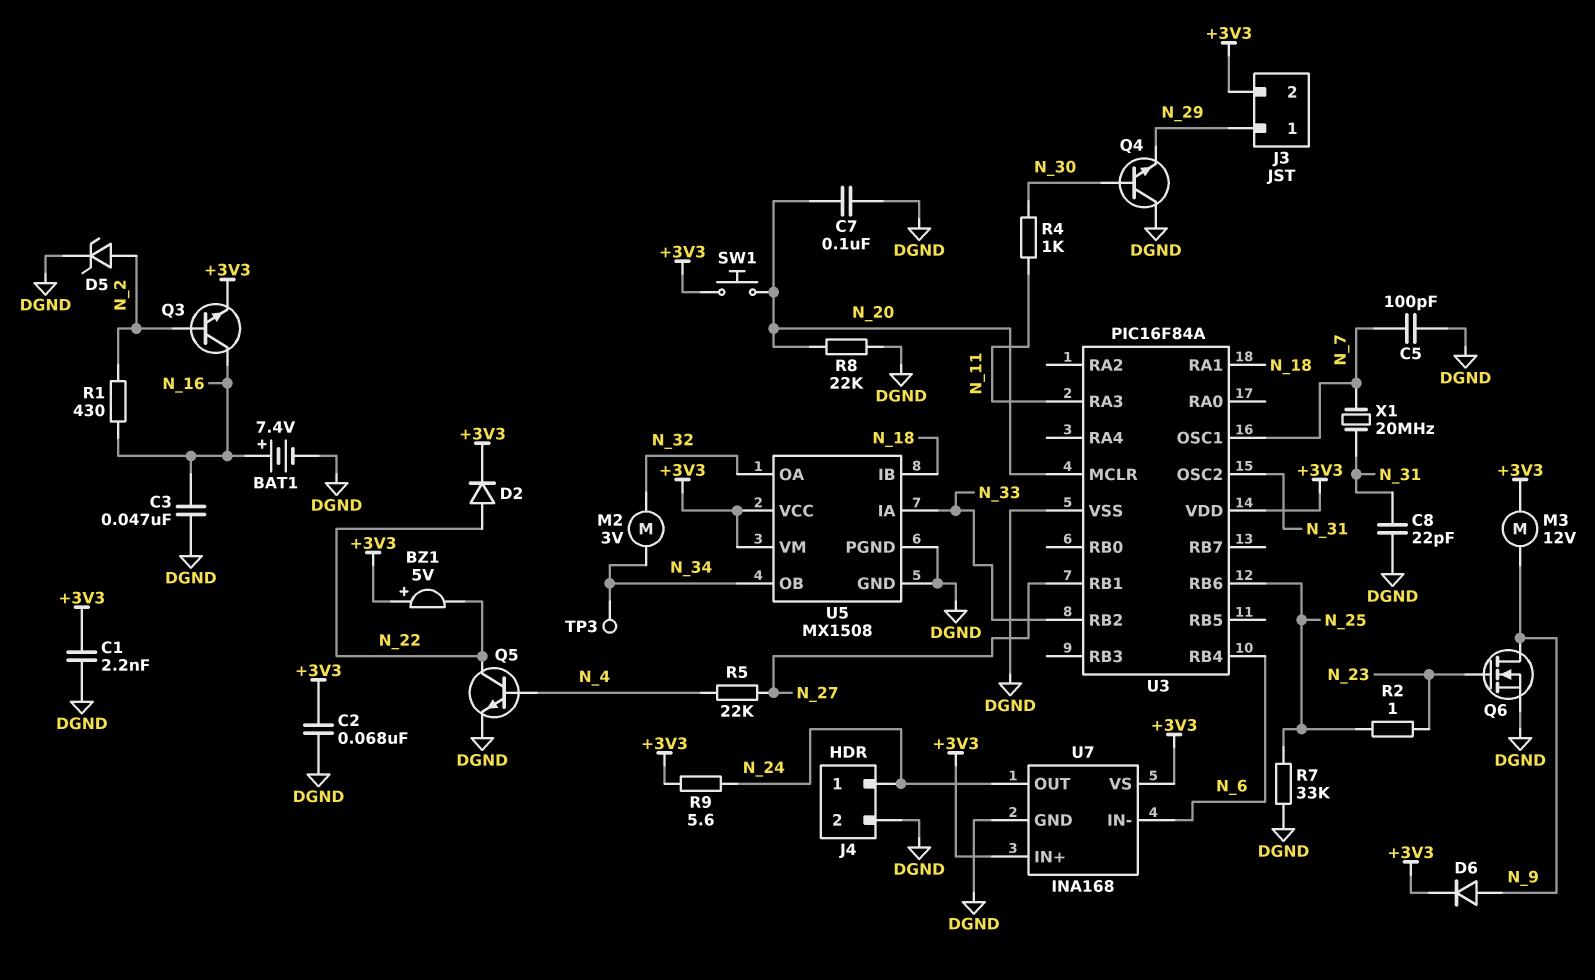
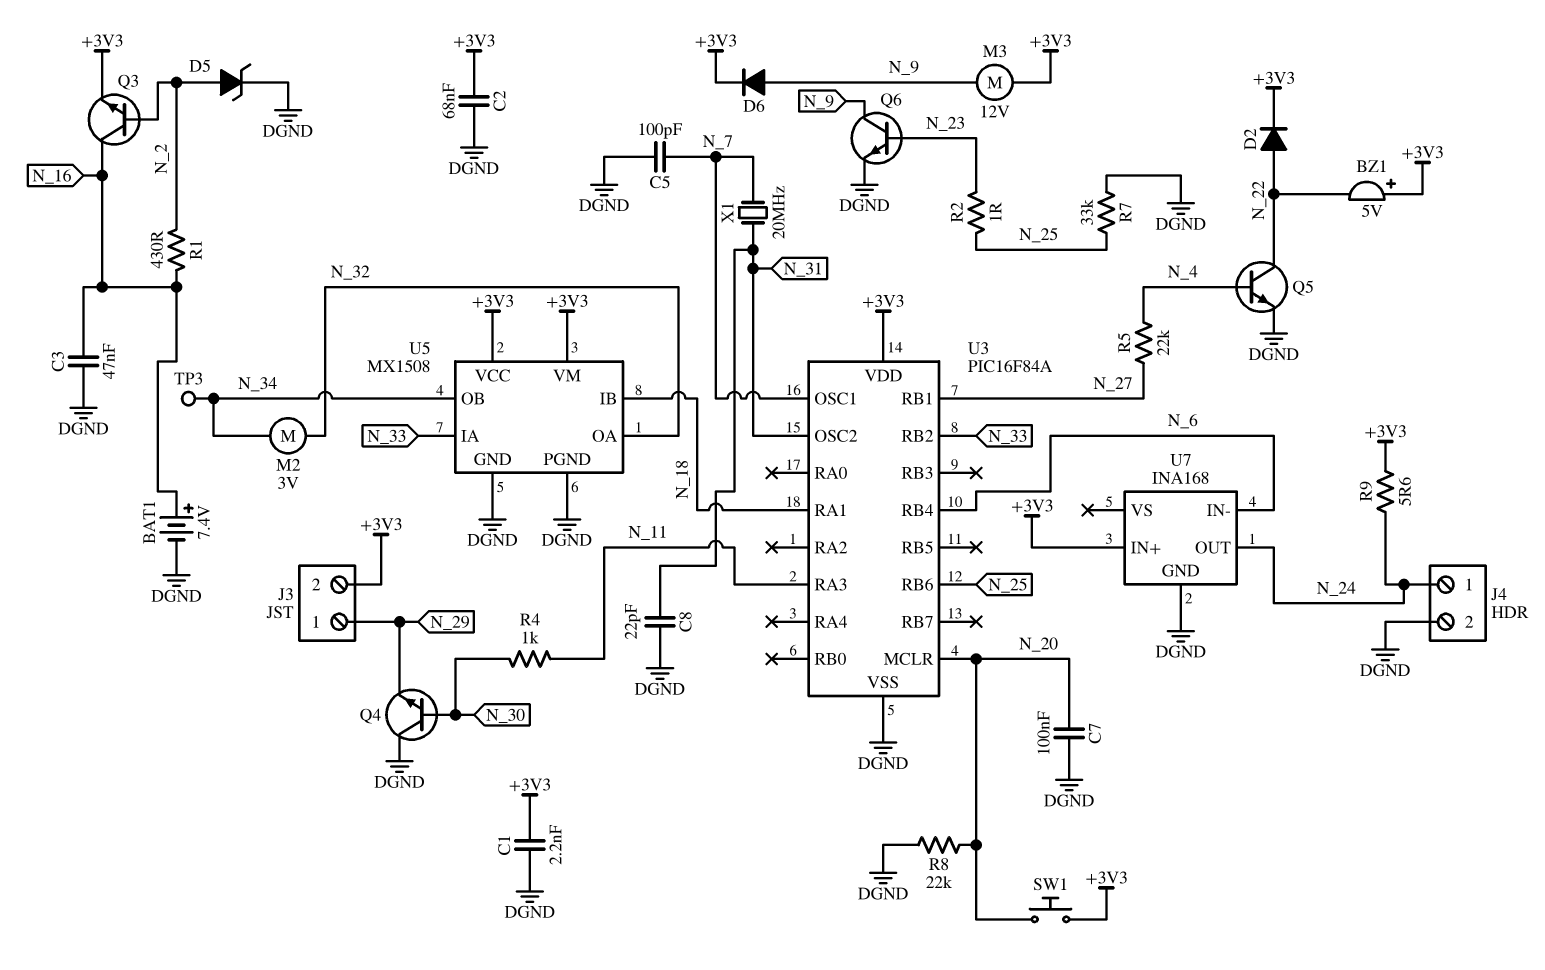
Q6: NMOS (G N_23, D N_9, S DGND) -> NPN (B N_23, C N_9, E DGND)
U7 pin VS: +3V3 -> none

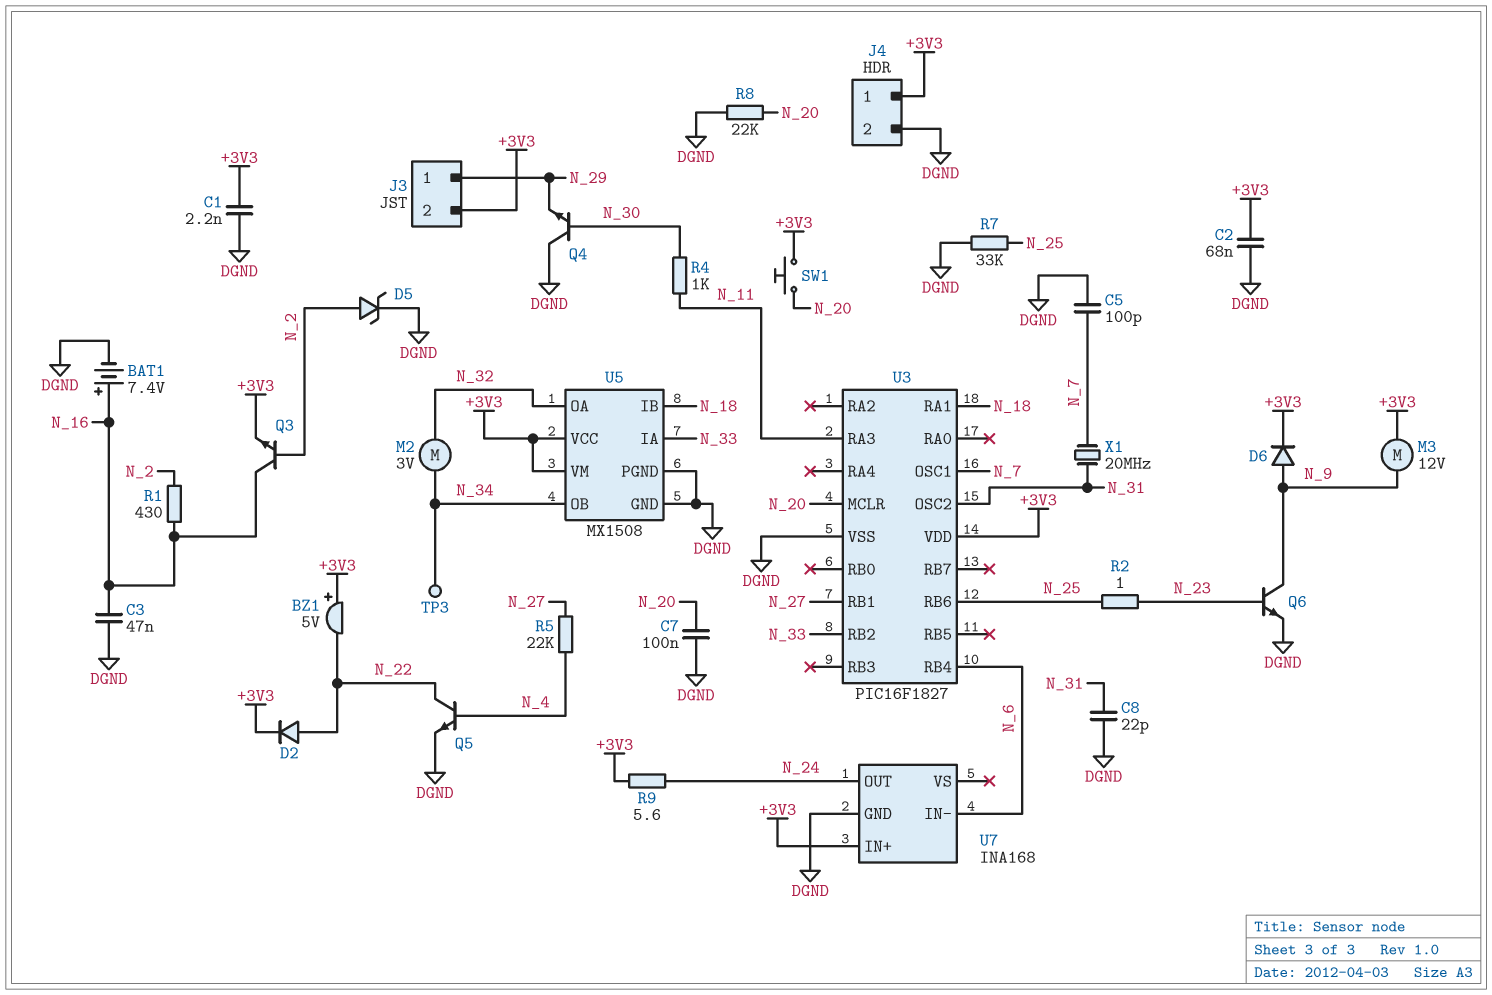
J4 pin 1: N_24 -> +3V3
U3: PIC16F84A -> PIC16F1827

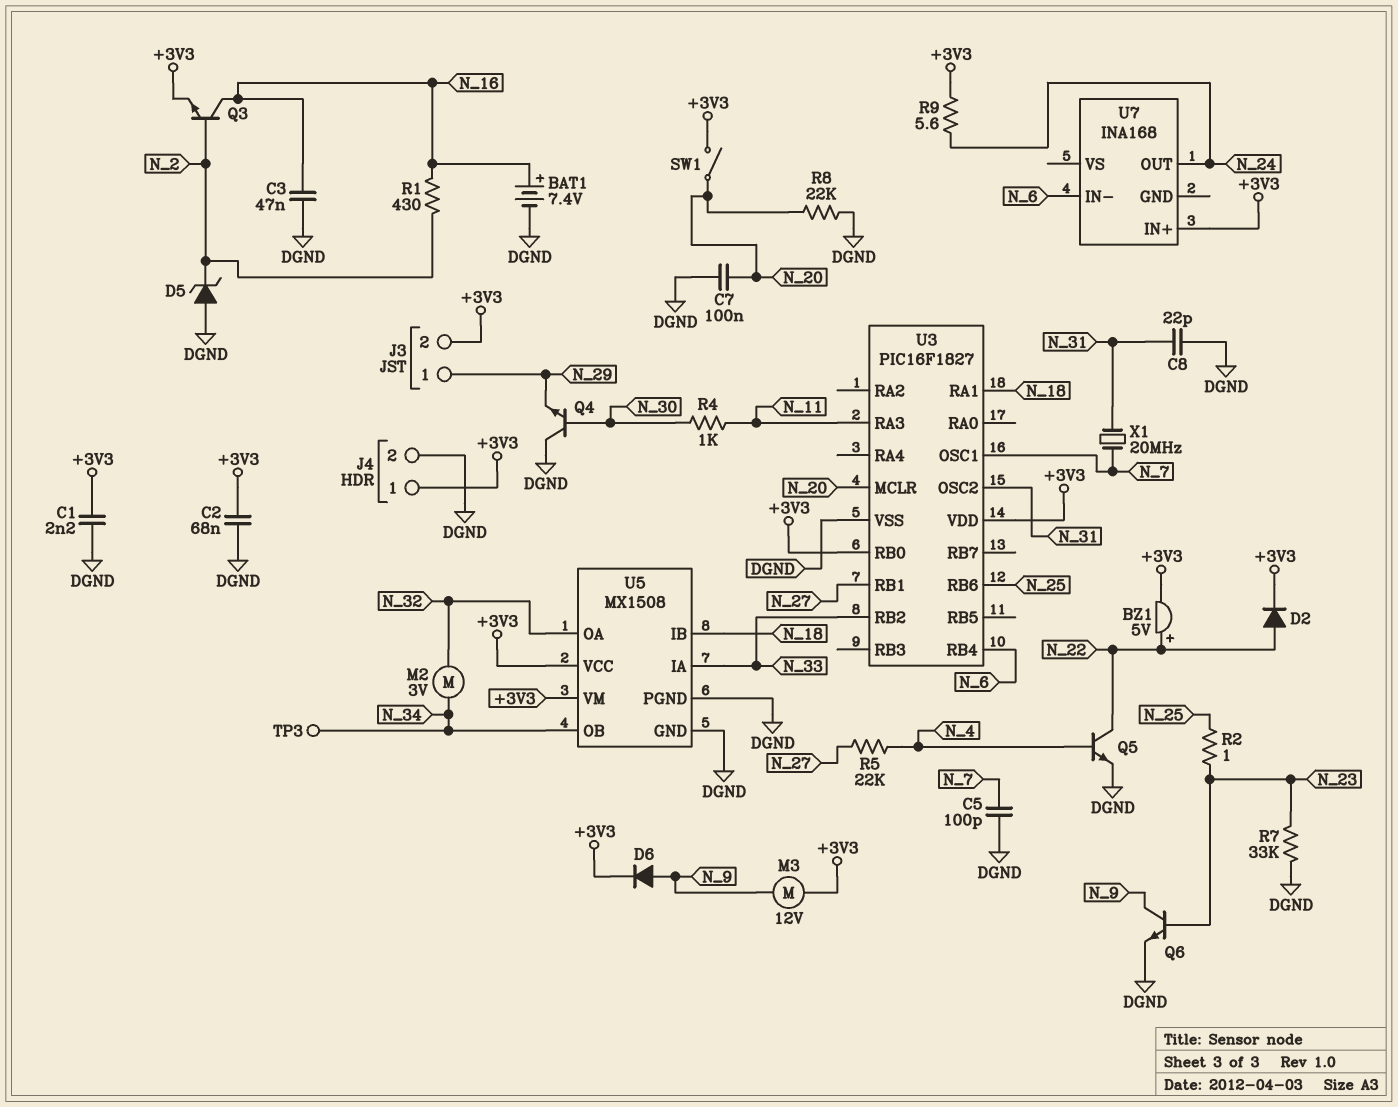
BZ1: buzzer 5V (plus +3V3, minus N_22) -> buzzer 5V (plus N_22, minus +3V3)
D5: zener (A N_2, K DGND) -> zener (A DGND, K N_2)
R7: 33k (DGND, N_25) -> 33k (DGND, N_23)
SW1: button (+3V3, N_20) -> switch (+3V3, N_20)
U3 pin RB0: none -> +3V3
U7 pin GND: DGND -> none

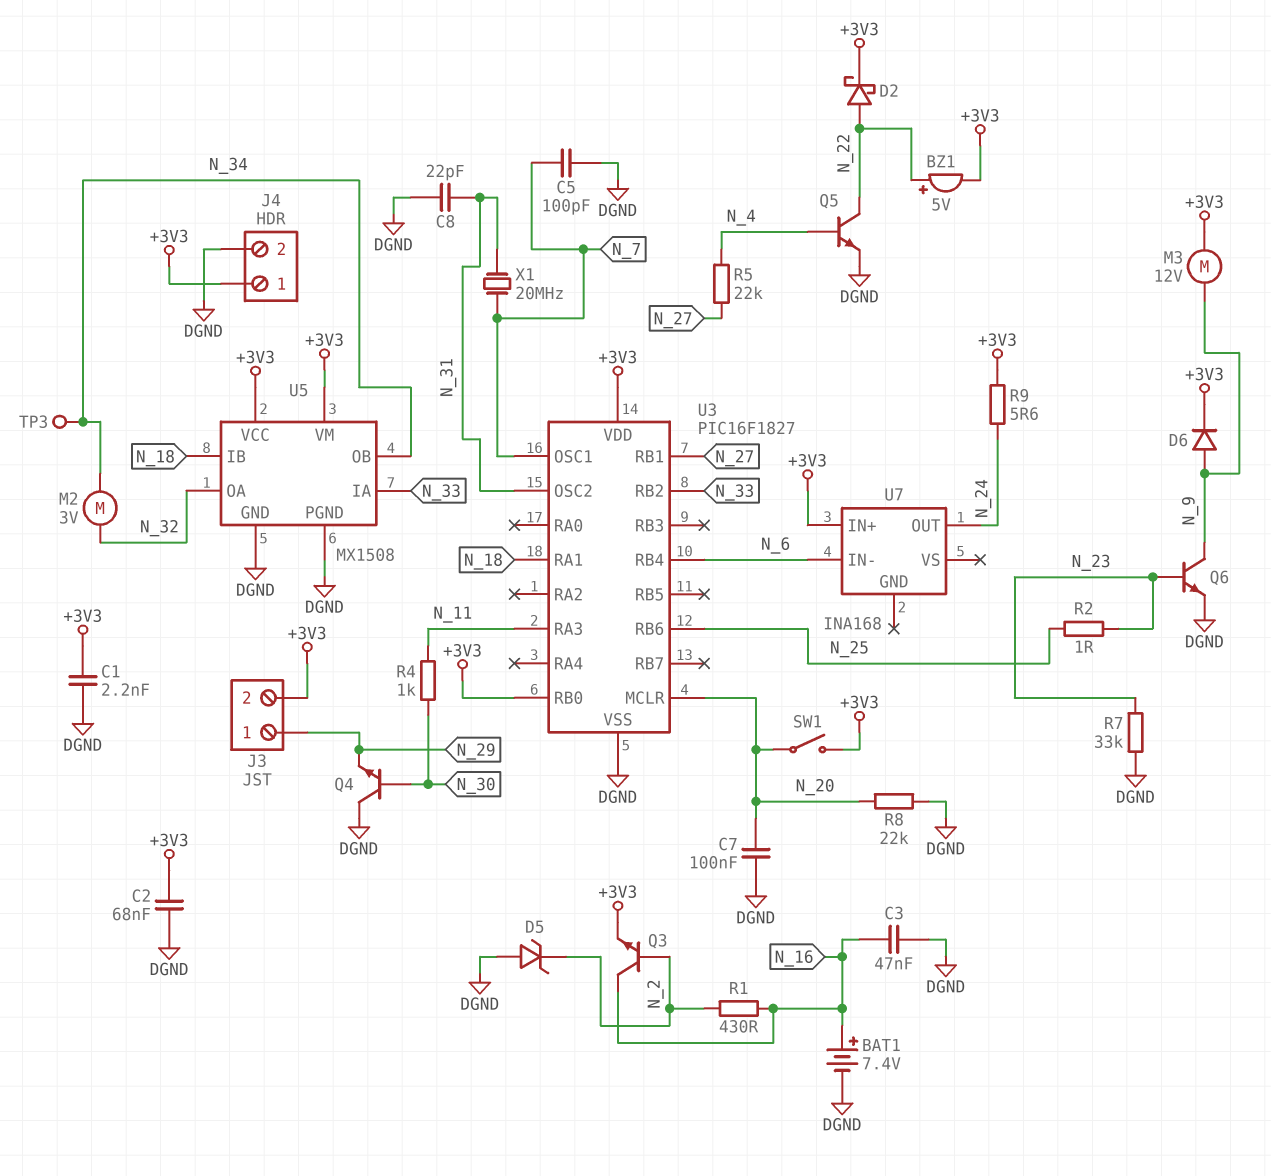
D2: diode (A N_22, K +3V3) -> schottky (A N_22, K +3V3)

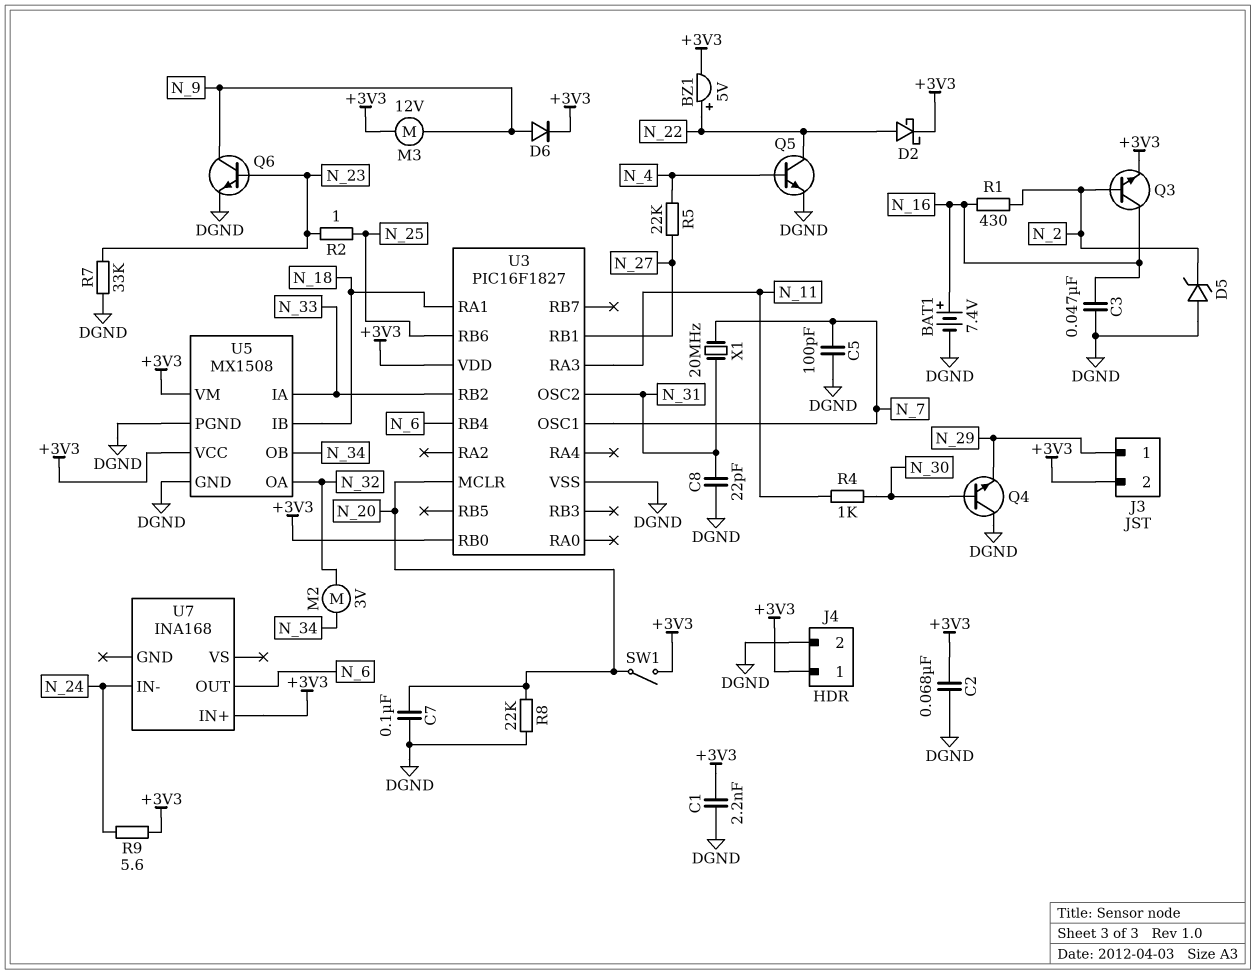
TP3: test point (N_34) -> none
U7 pin IN-: N_6 -> N_24
U7 pin OUT: N_24 -> N_6

